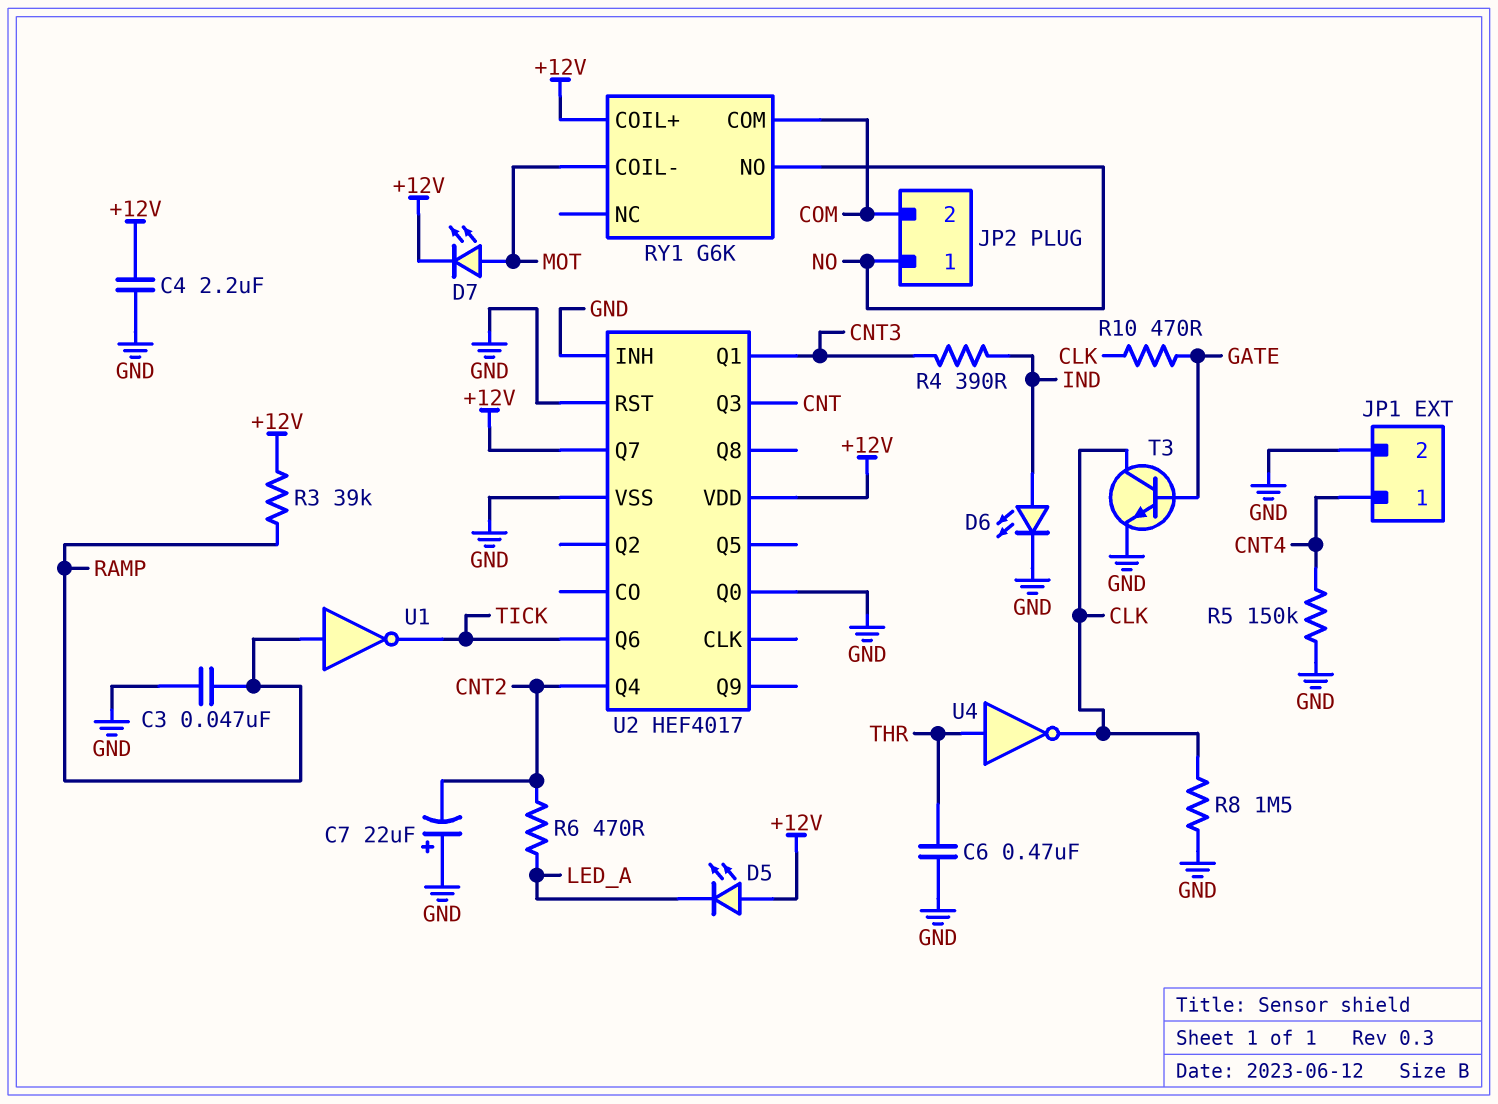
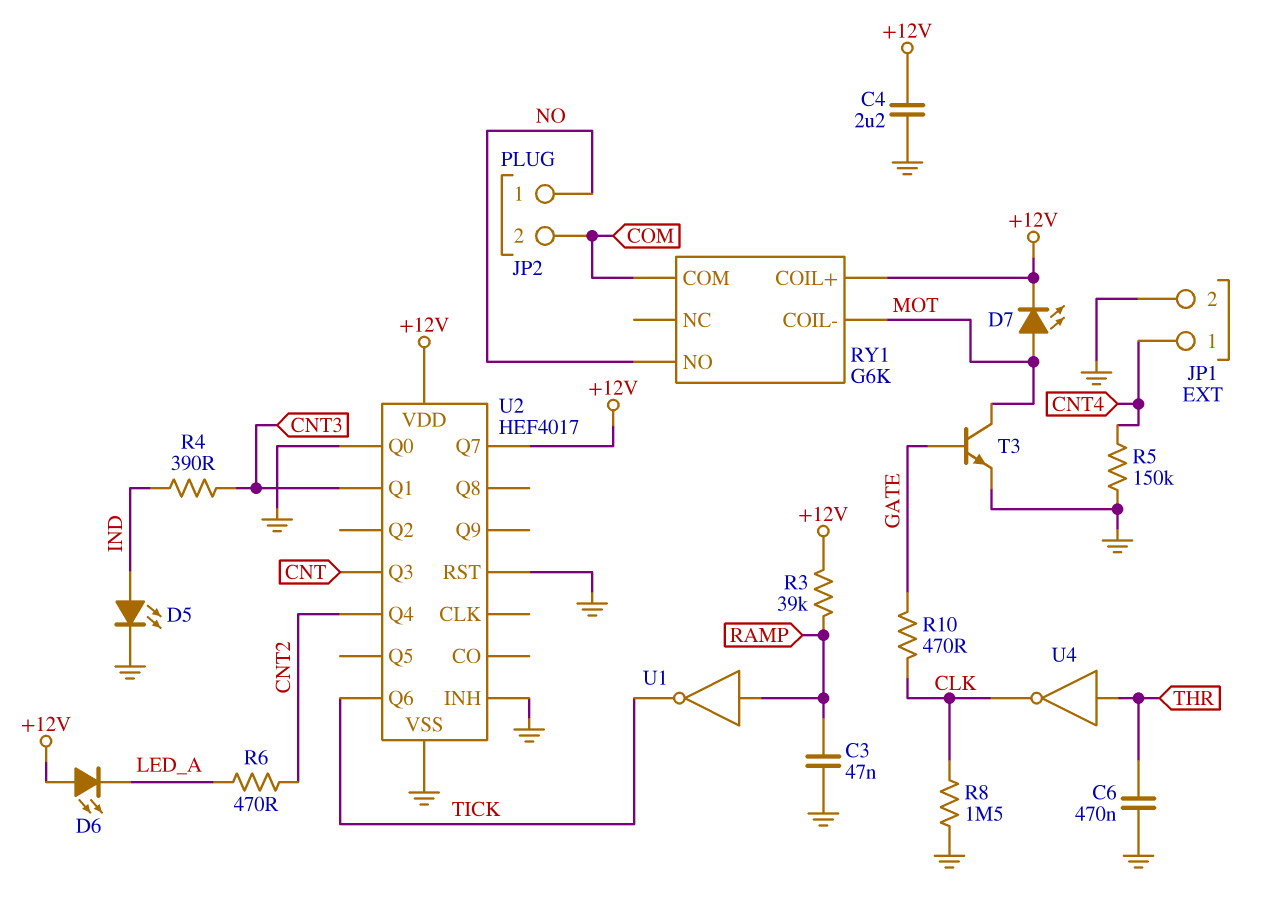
C7: 22uF (plus GND, minus CNT2) -> none
D5: LED (A +12V, K LED_A) -> LED (A IND, K GND)
D6: LED (A IND, K GND) -> LED (A +12V, K LED_A)
T3: NPN (B GATE, C CLK, E GND) -> NPN (B GATE, C MOT, E GND)

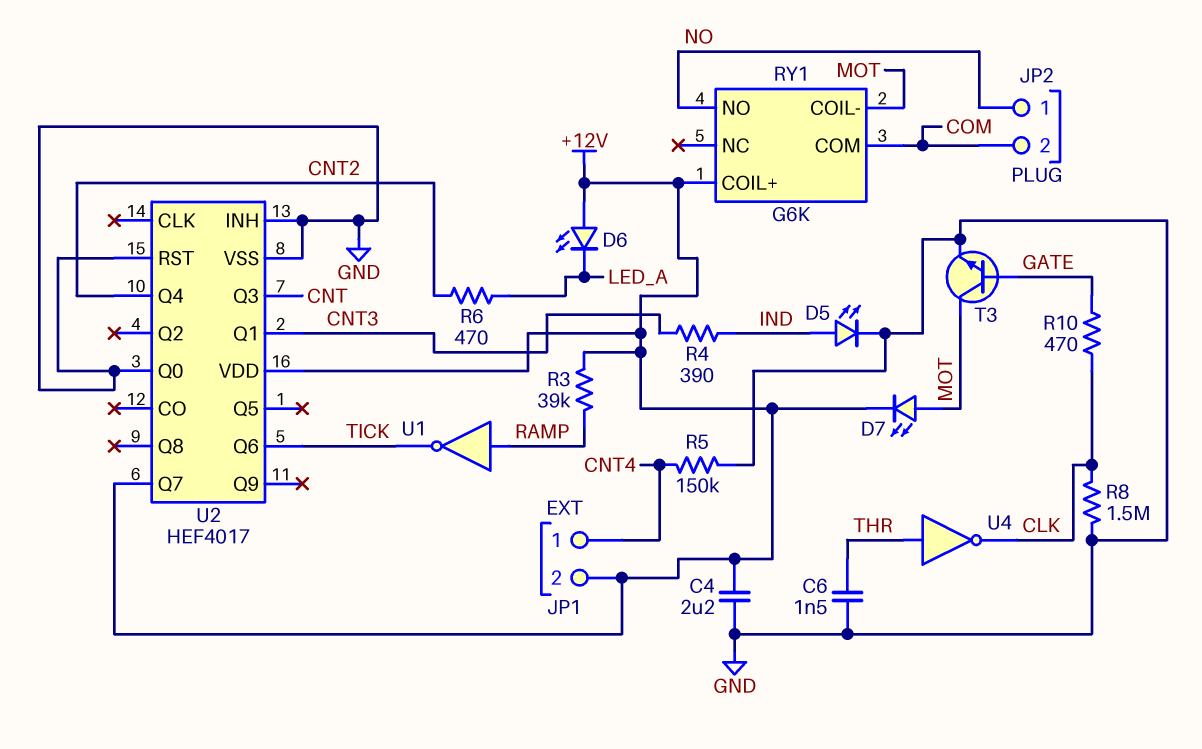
C3: 47nF (GND, RAMP) -> none
C6: 470nF (GND, THR) -> 1.5nF (GND, THR)
JP1 pin 2: GND -> +12V

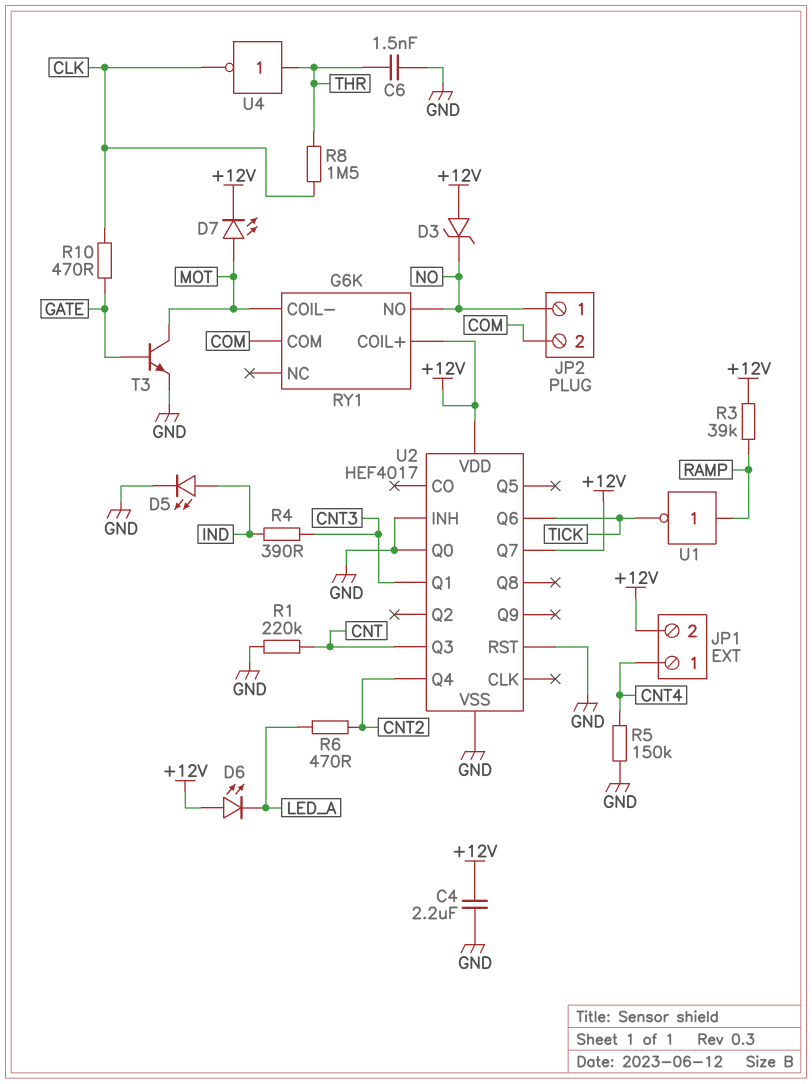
D3: none -> zener (A +12V, K NO)
R1: none -> 220k (CNT, GND)
R8: 1.5M (CLK, GND) -> 1.5M (CLK, THR)

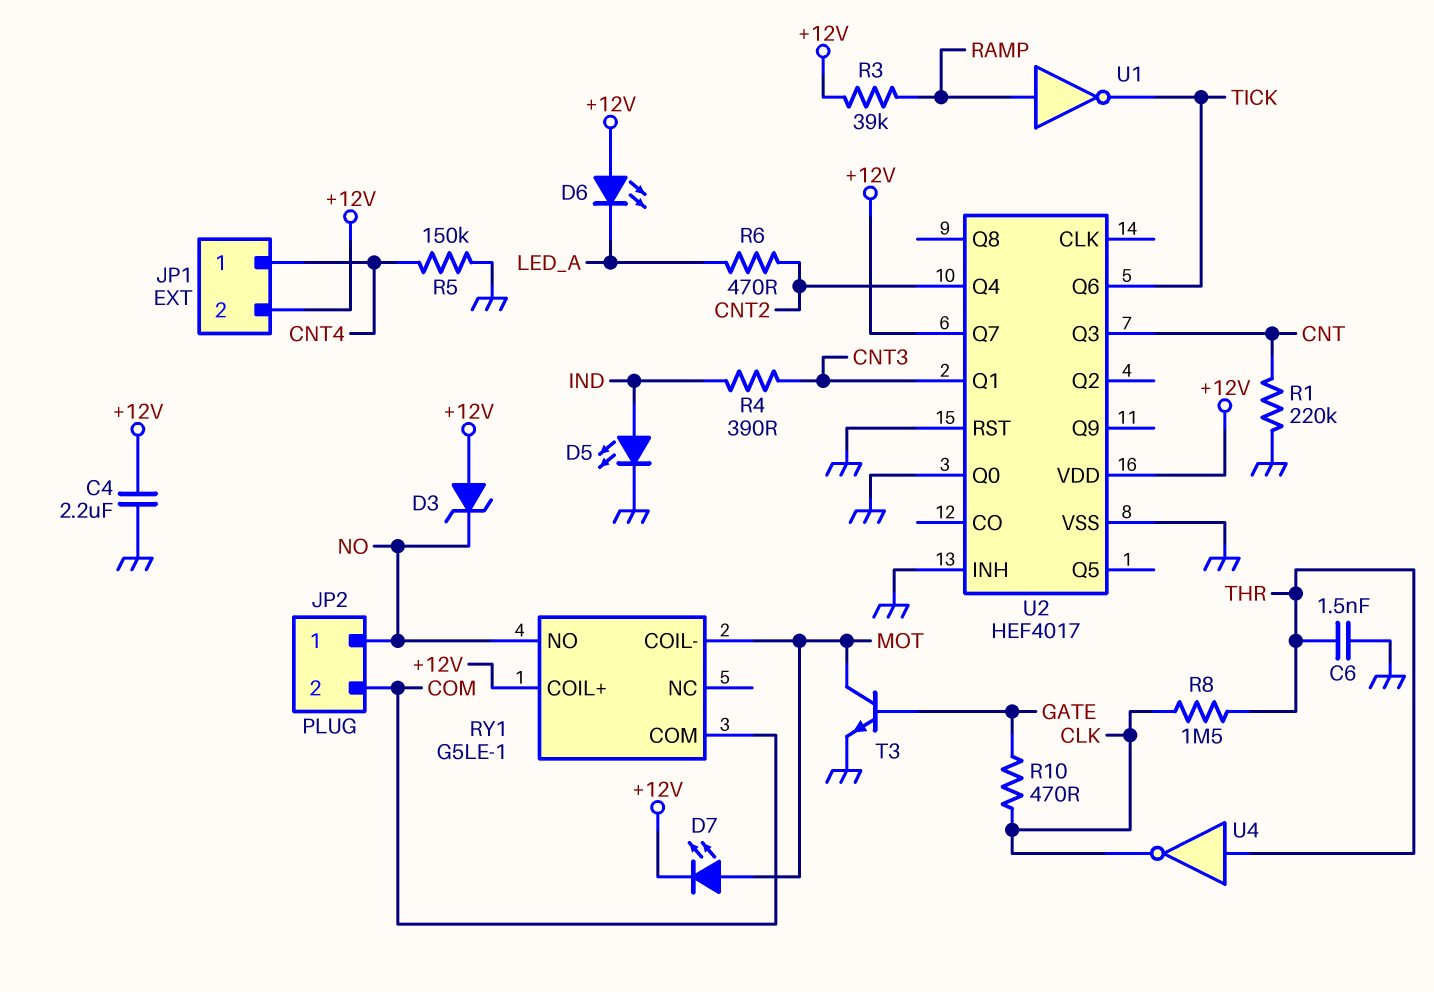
RY1: G6K -> G5LE-1

